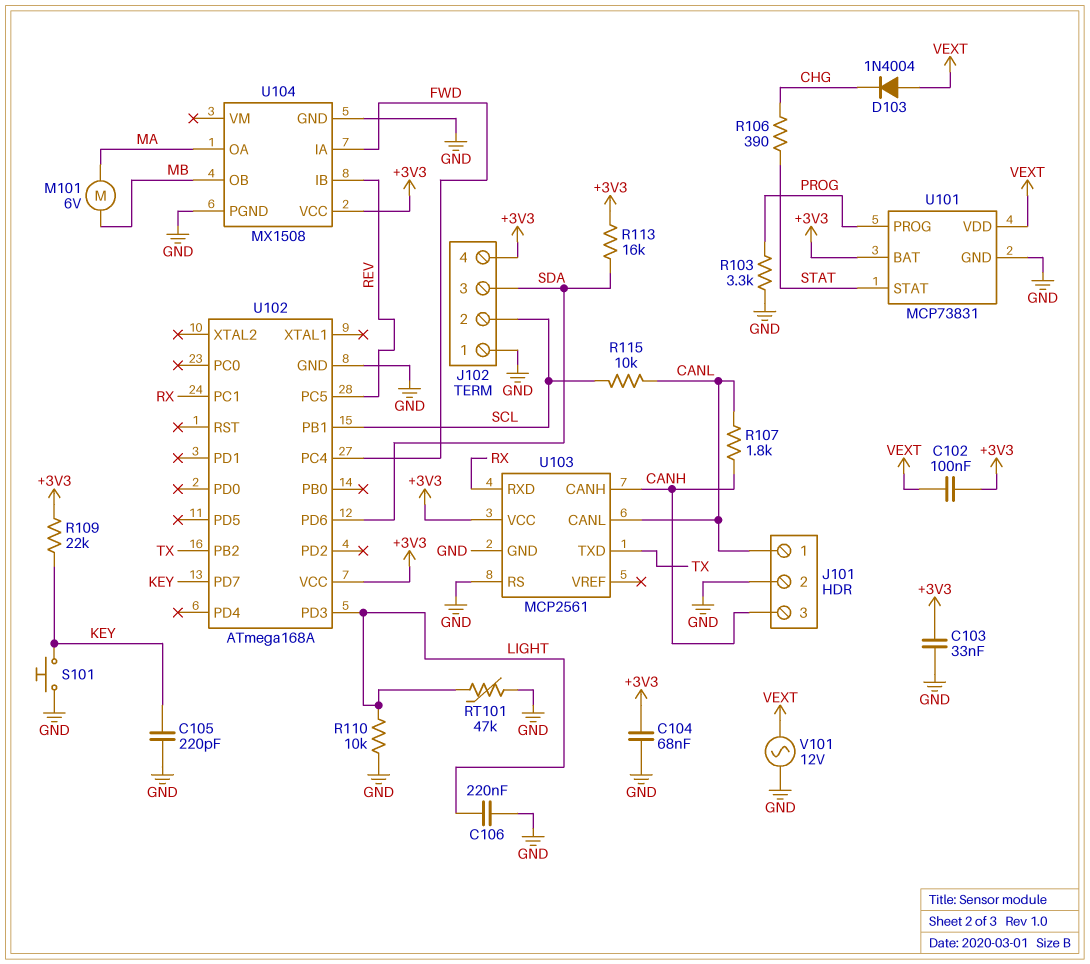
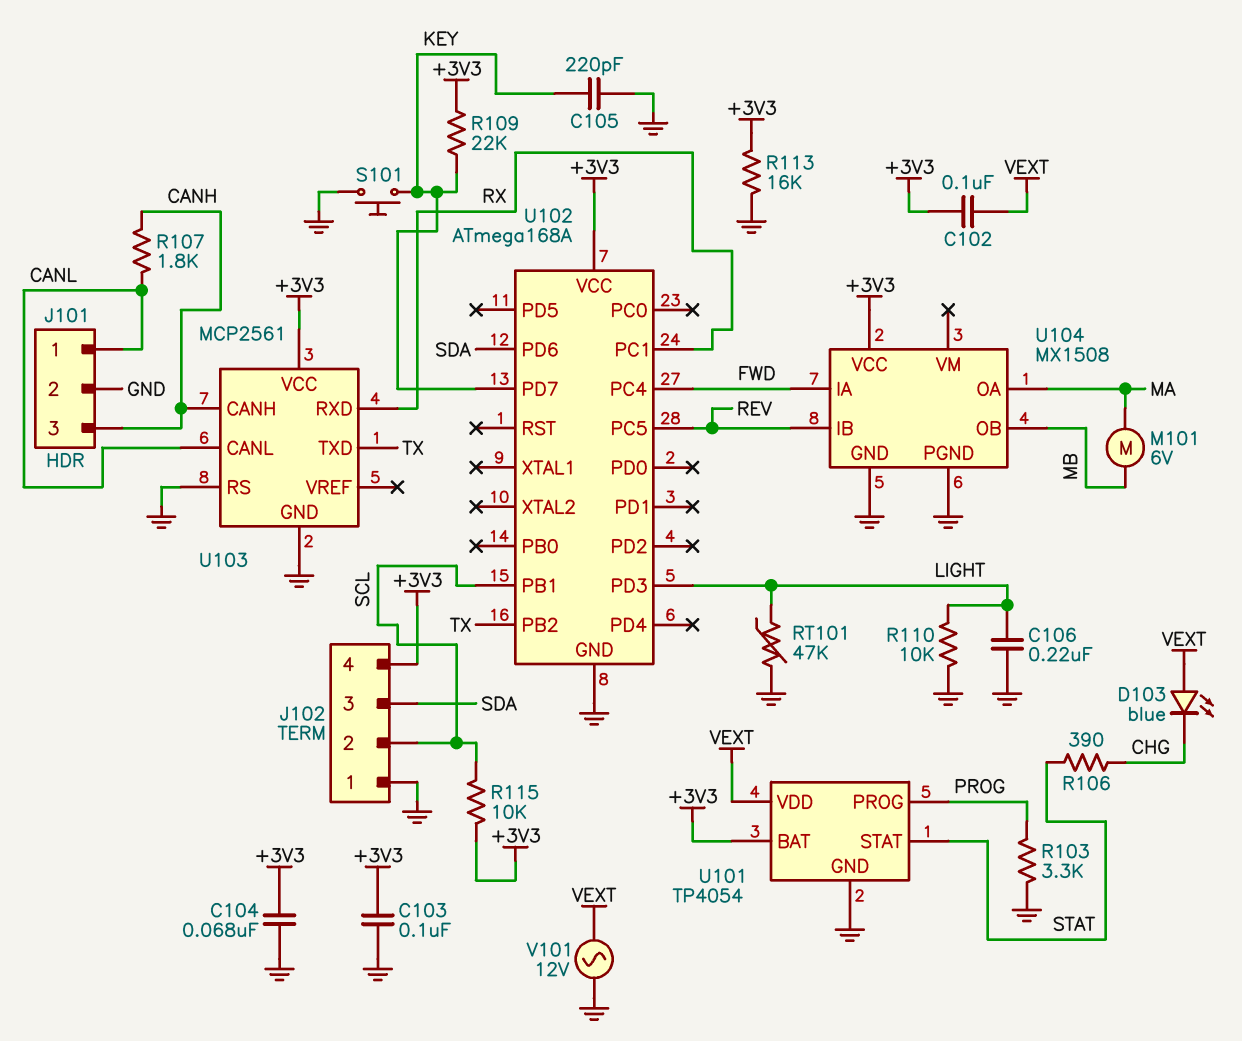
C103: 33nF (+3V3, GND) -> 100nF (+3V3, GND)
D103: diode 1N4004 (A VEXT, K CHG) -> LED blue (A VEXT, K CHG)
R113: 16k (+3V3, SDA) -> 16k (+3V3, GND)
R115: 10k (CANL, SCL) -> 10k (+3V3, SCL)
U101: MCP73831 -> TP4054

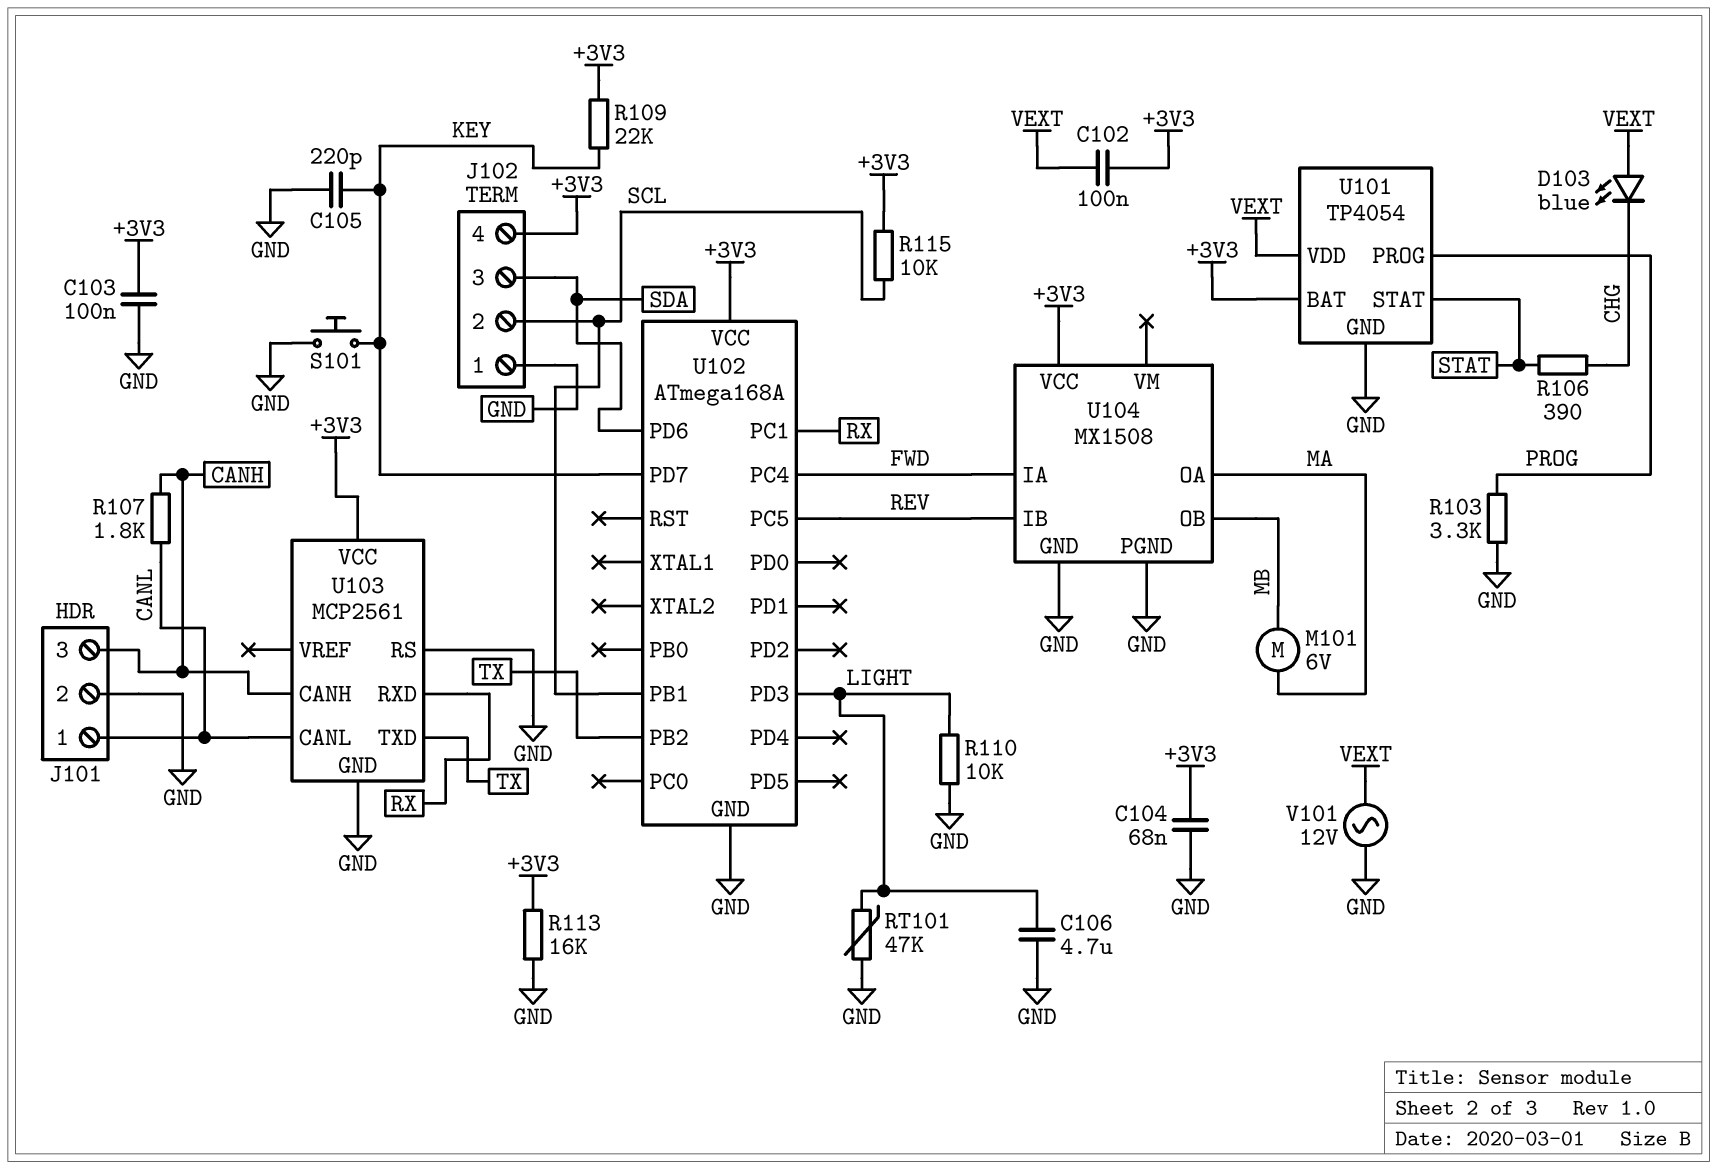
C106: 220nF (GND, LIGHT) -> 4.7uF (GND, LIGHT)

